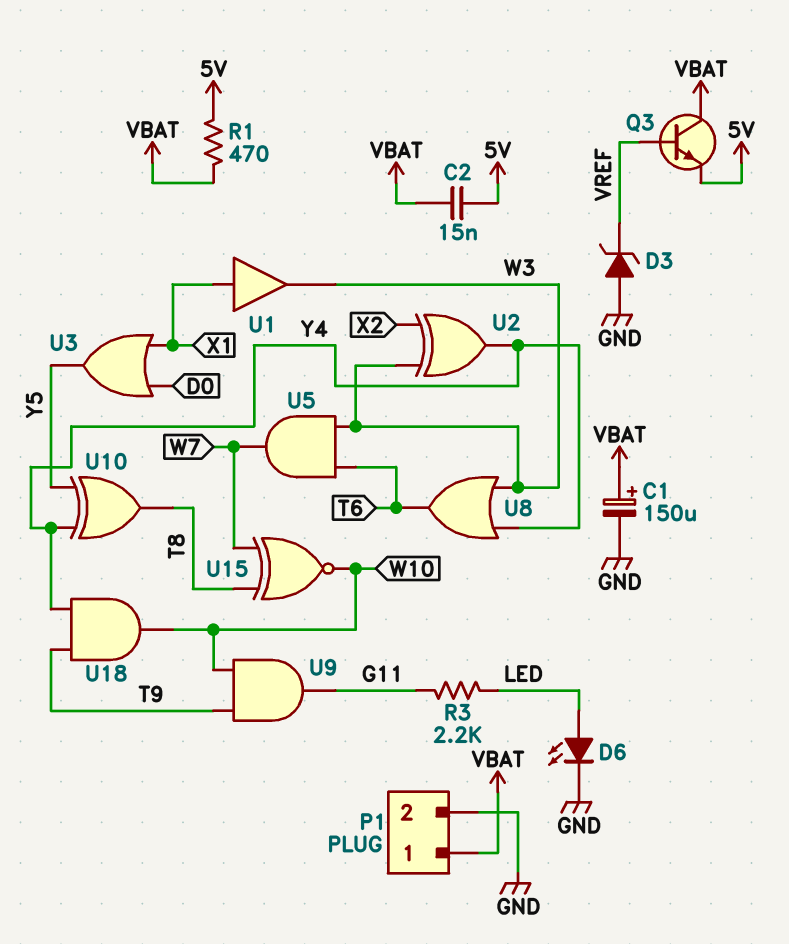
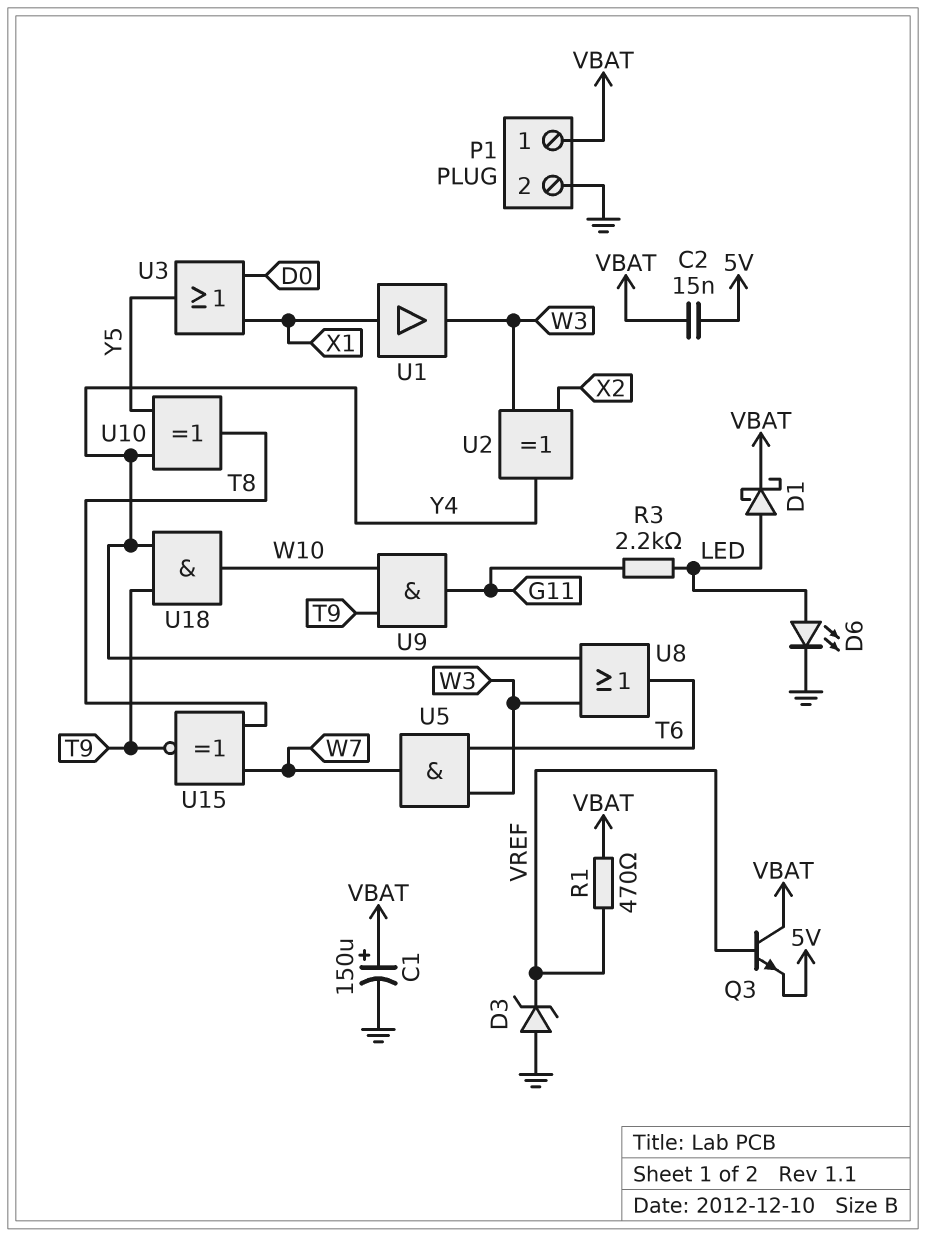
D1: none -> schottky (A LED, K VBAT)
R1: 470 (5V, VBAT) -> 470 (VBAT, VREF)
U15: XNOR (in T8, in W7, out W10) -> XNOR (in T8, in W7, out T9)

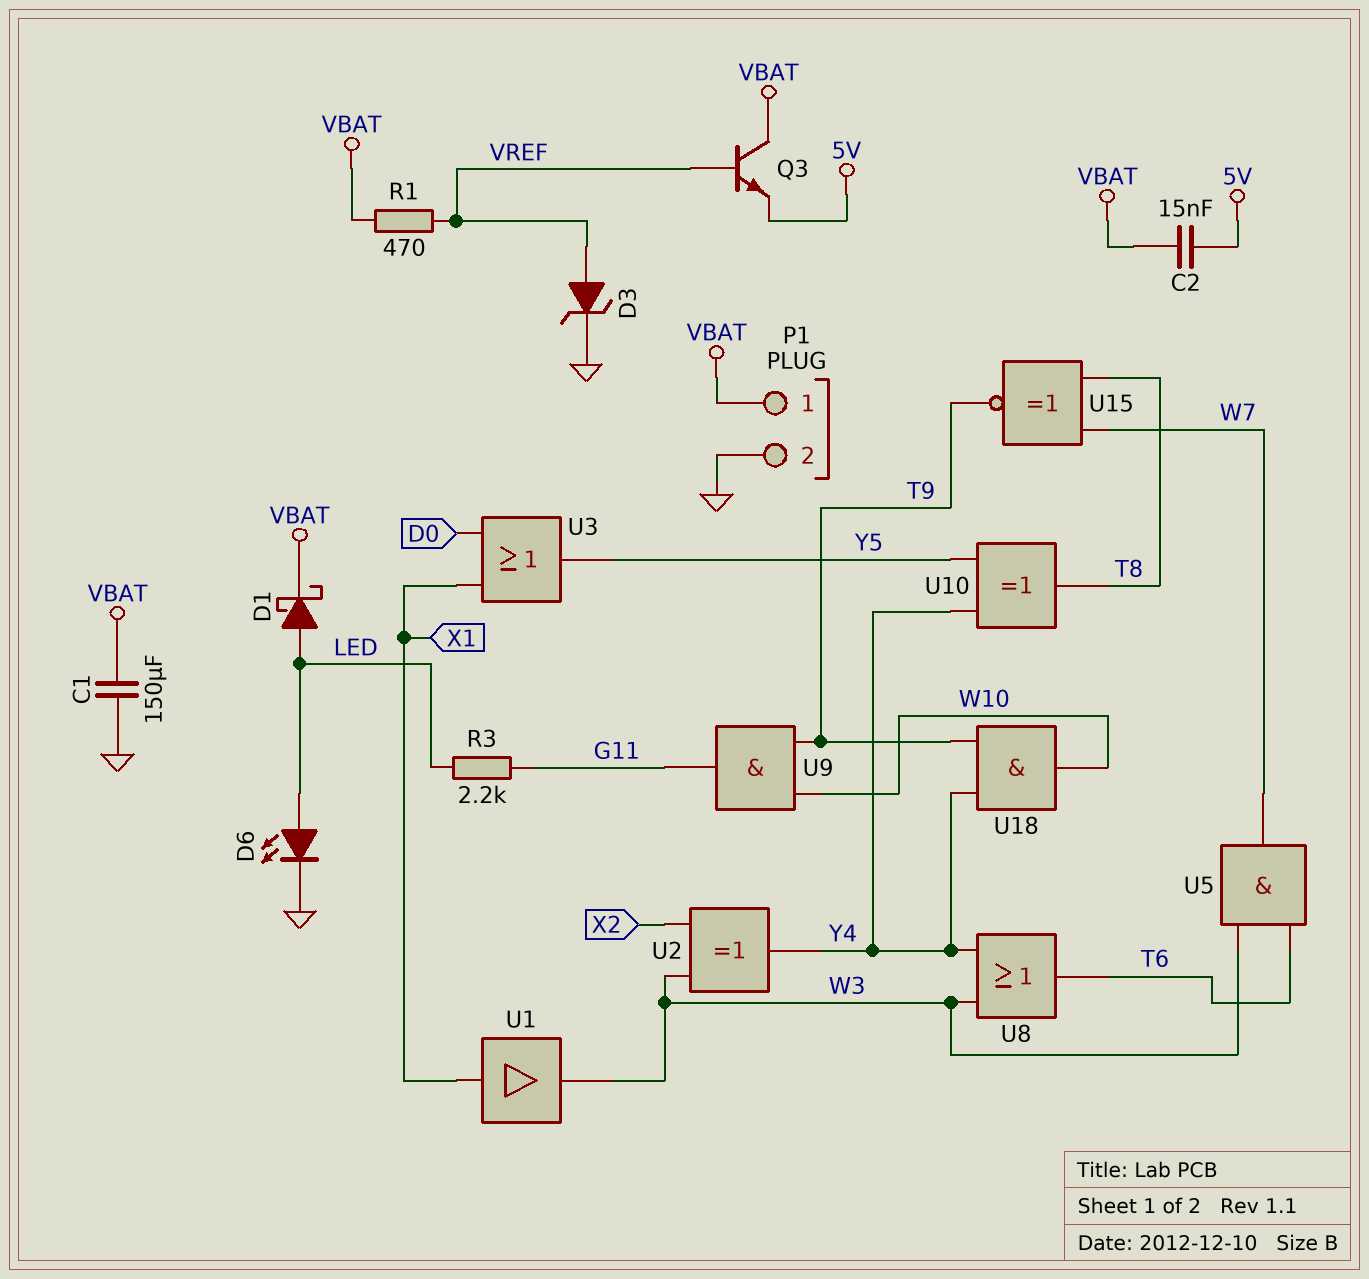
C1: 150uF (plus VBAT, minus GND) -> 150uF (GND, VBAT)
D3: zener (A GND, K VREF) -> zener (A VREF, K GND)

